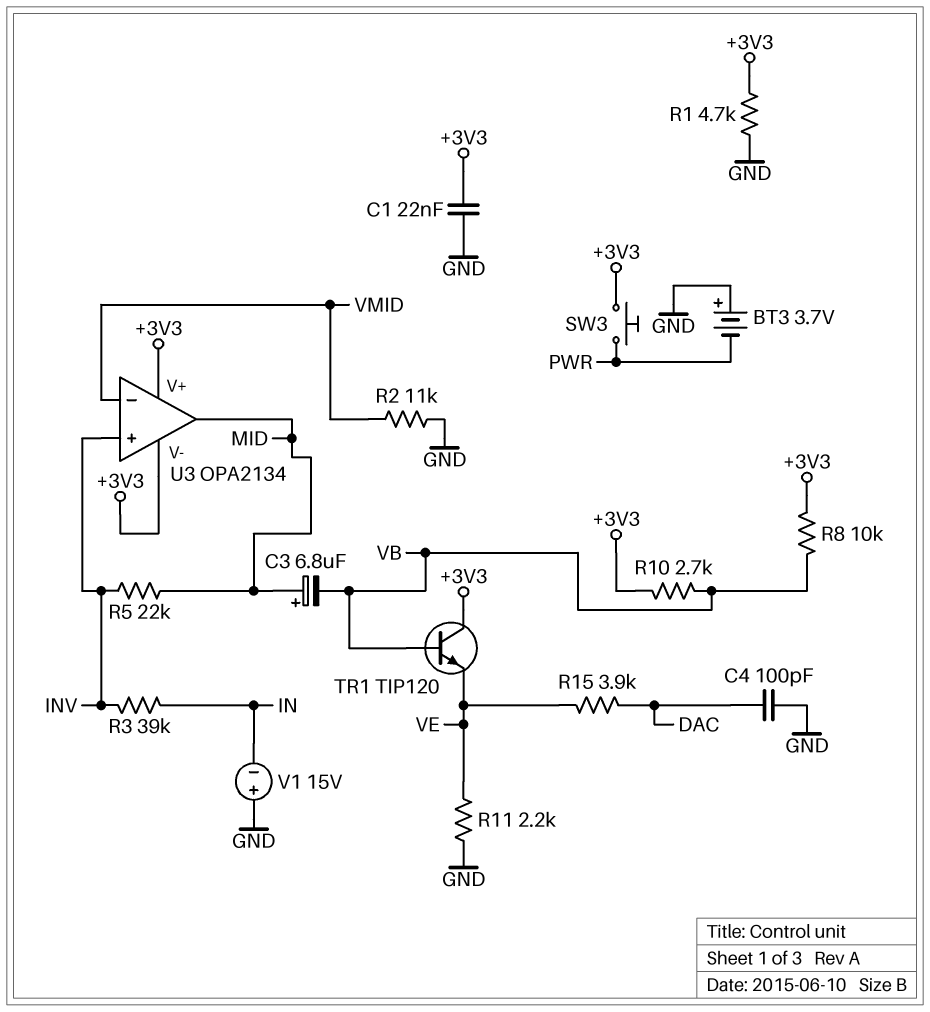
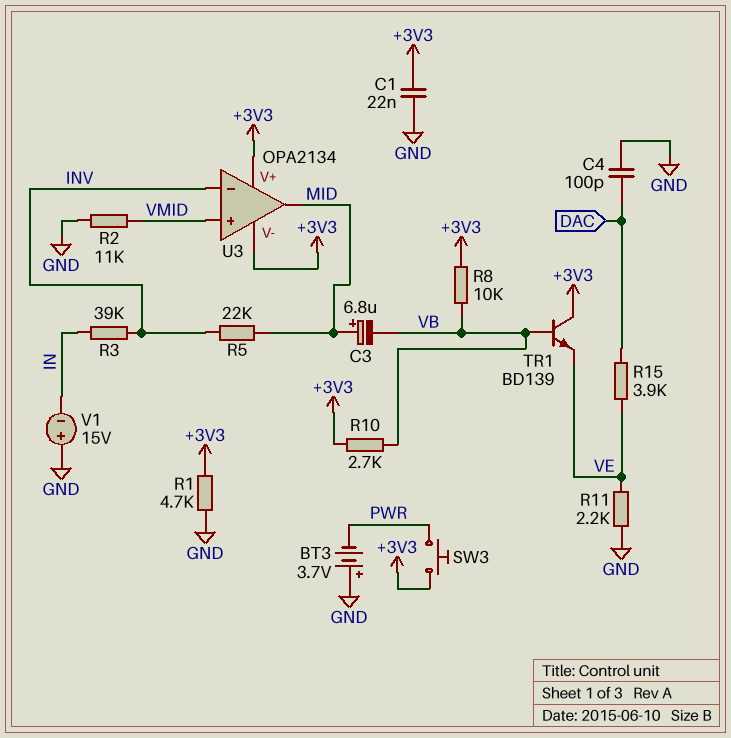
TR1: NPN TIP120 (B VB, C +3V3, E VE) -> NPN BD139 (B VB, C +3V3, E VE)
U3 pin in+: INV -> VMID
U3 pin in-: VMID -> INV

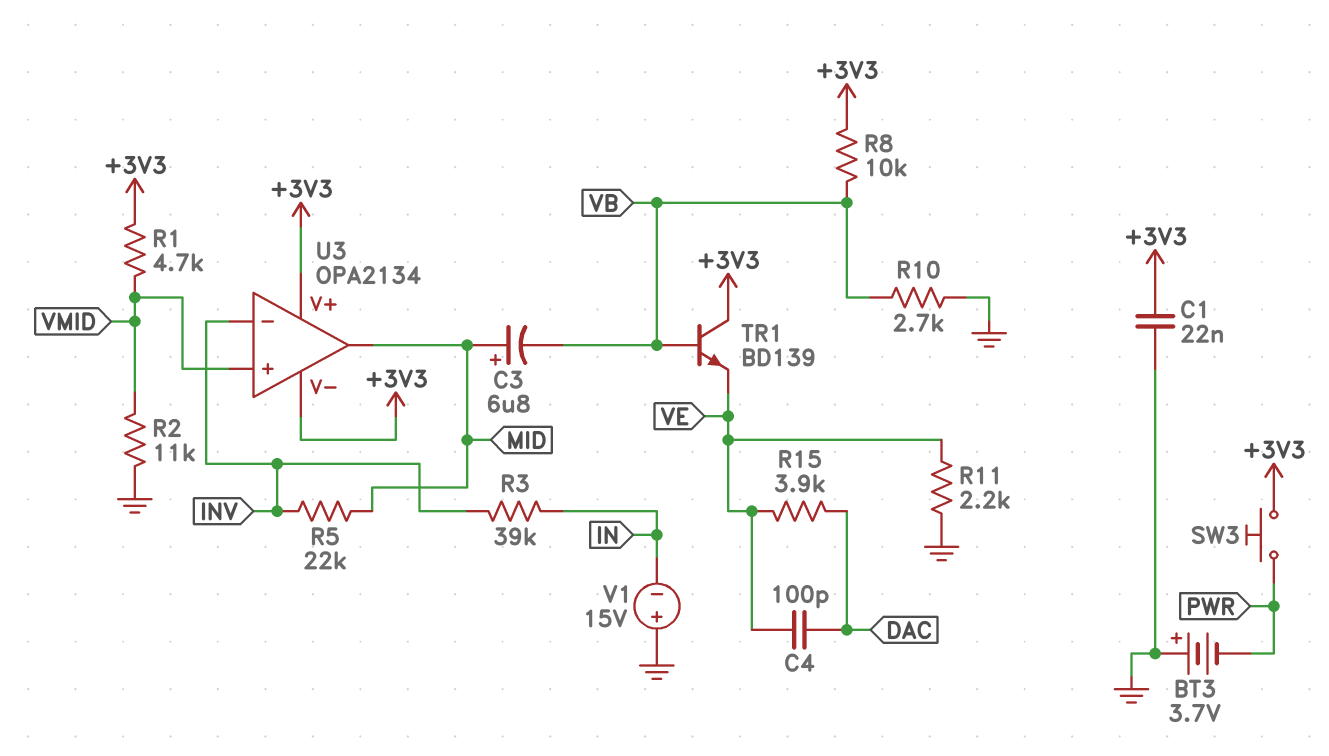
C4: 100pF (DAC, GND) -> 100pF (DAC, VE)
R1: 4.7k (+3V3, GND) -> 4.7k (+3V3, VMID)
R10: 2.7k (+3V3, VB) -> 2.7k (GND, VB)

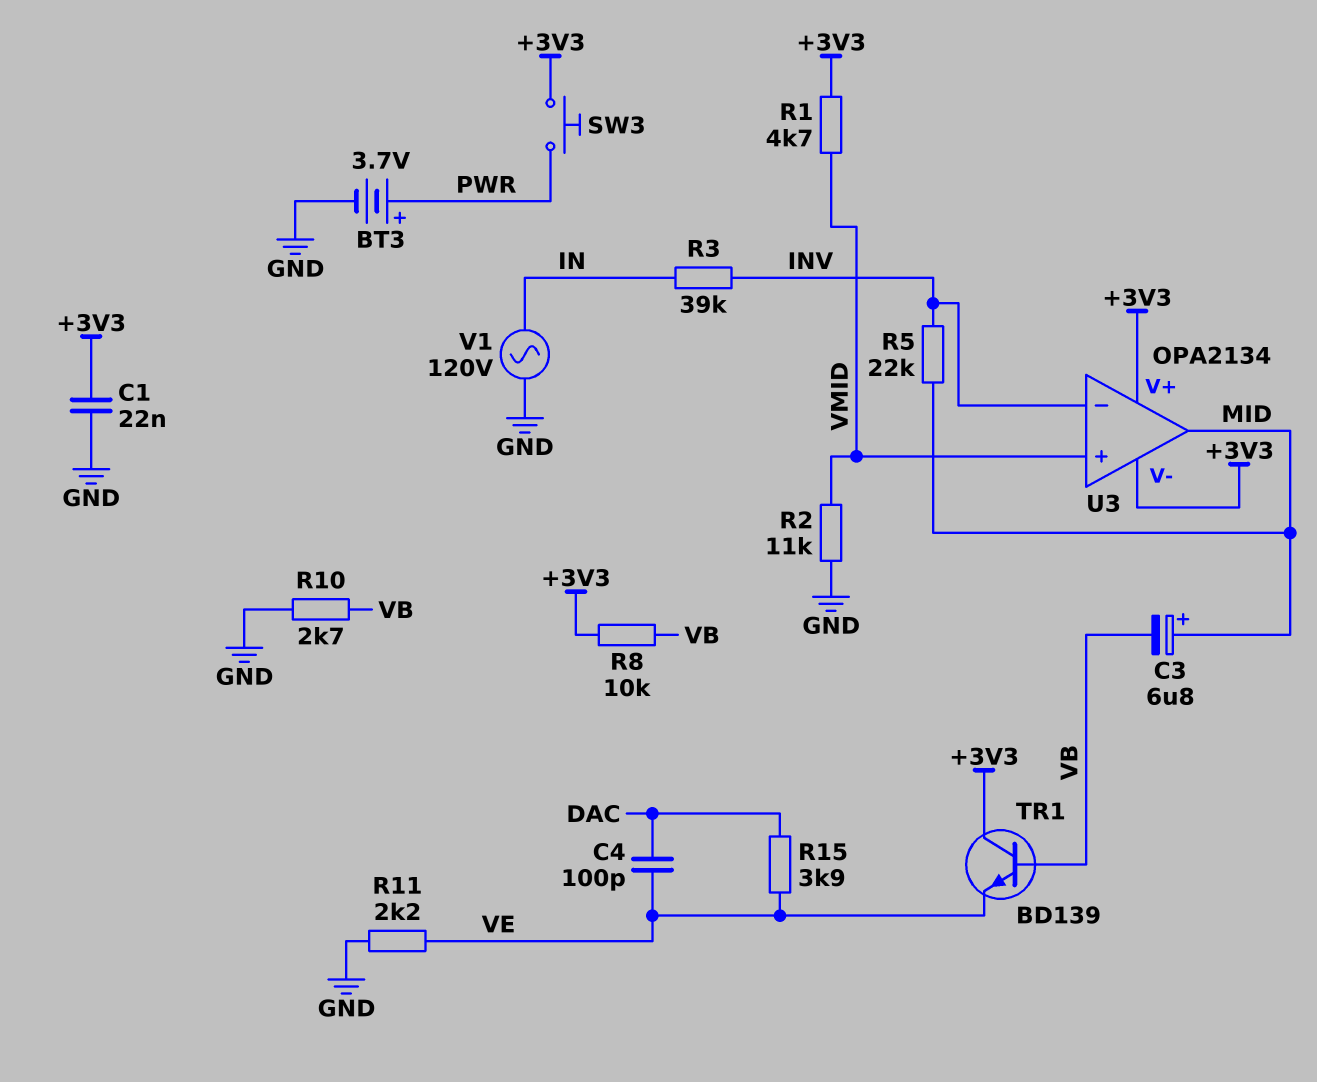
BT3: 3.7V (plus GND, minus PWR) -> 3.7V (plus PWR, minus GND)
V1: 15V (plus GND, minus IN) -> AC 120V (GND, IN)

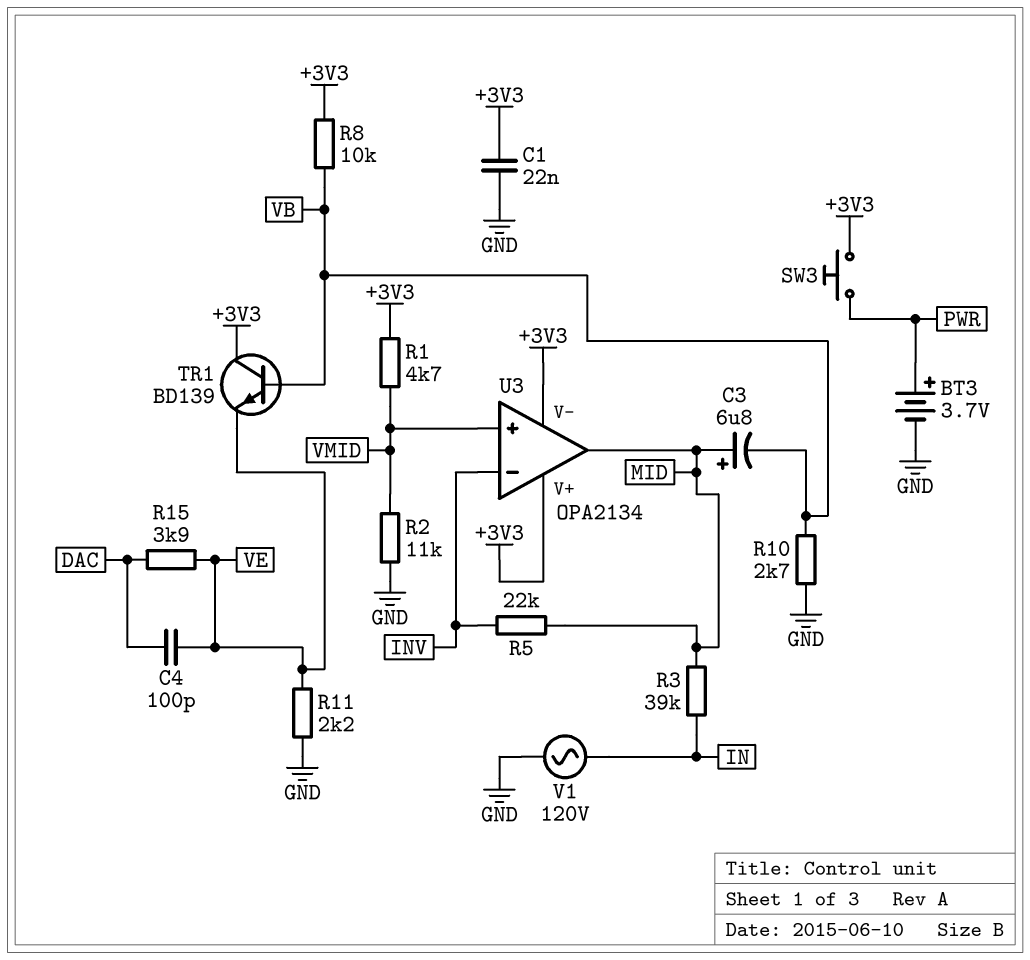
R3: 39k (IN, INV) -> 39k (IN, MID)

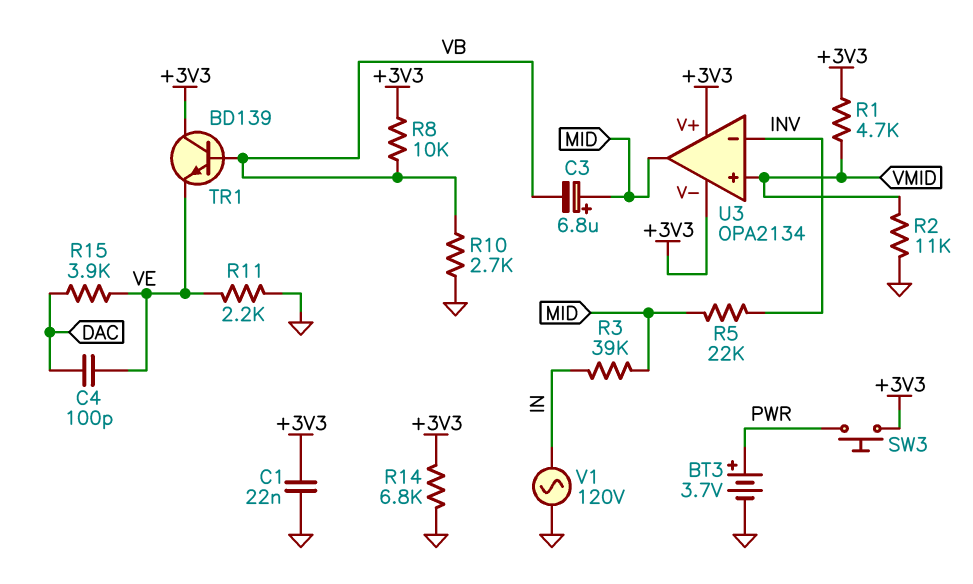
R14: none -> 6.8k (+3V3, GND)

